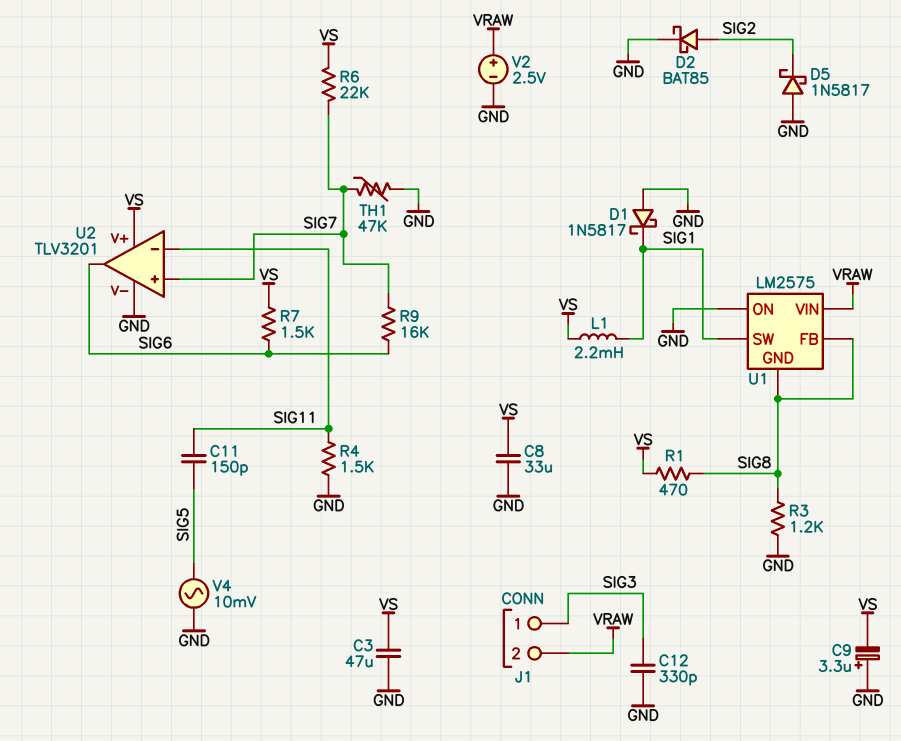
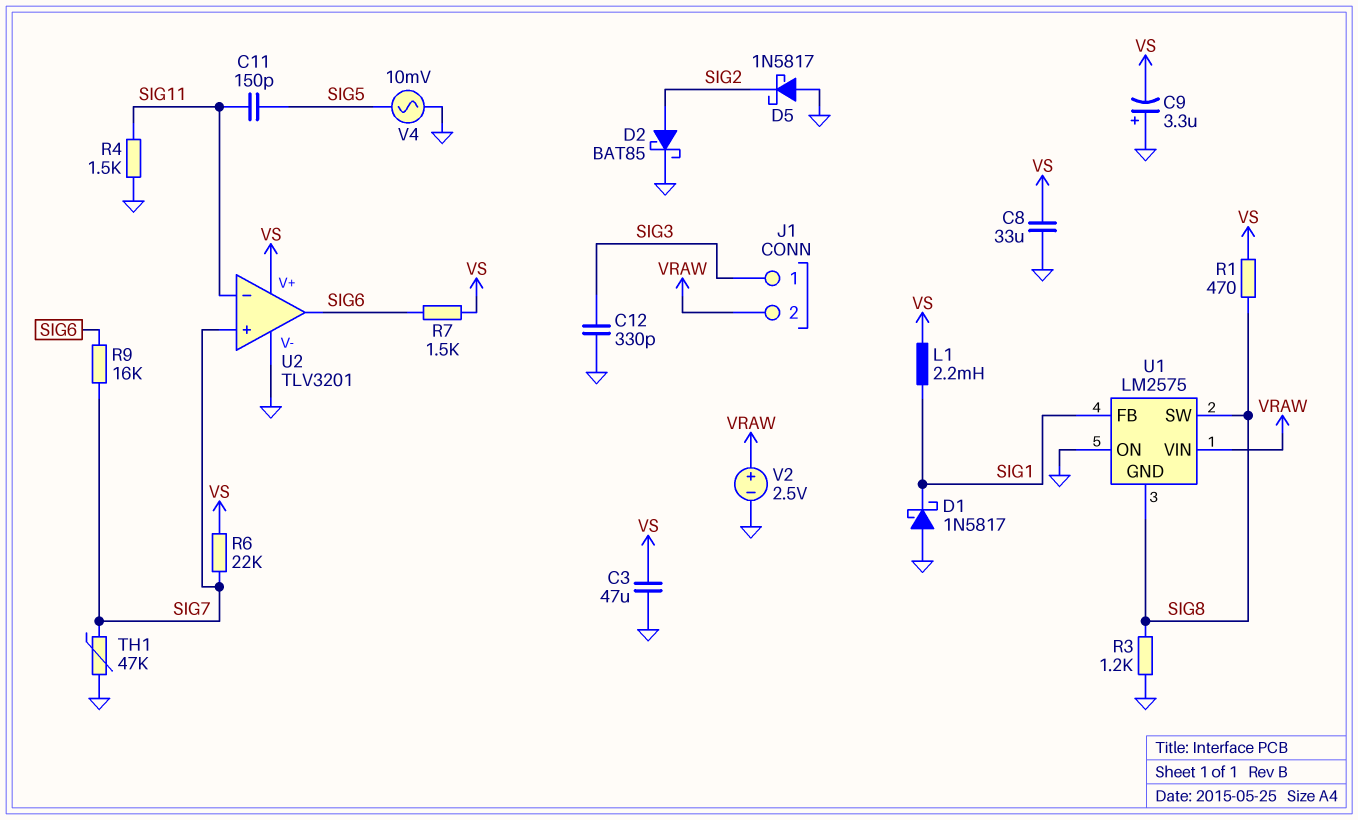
U1 pin FB: SIG8 -> SIG1
U1 pin SW: SIG1 -> SIG8

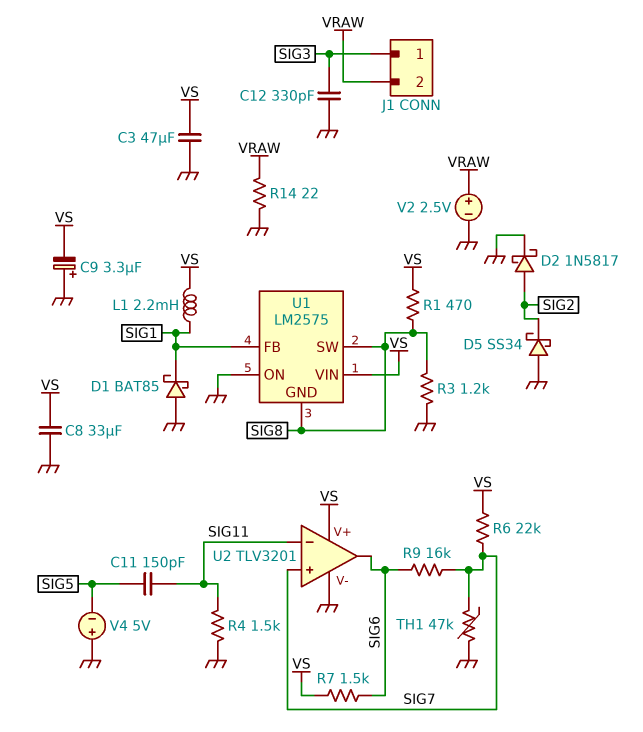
D1: schottky 1N5817 (A GND, K SIG1) -> schottky BAT85 (A GND, K SIG1)
D2: schottky BAT85 (A SIG2, K GND) -> schottky 1N5817 (A SIG2, K GND)
D5: schottky 1N5817 (A GND, K SIG2) -> schottky SS34 (A GND, K SIG2)
R14: none -> 22 (GND, VRAW)
U1 pin VIN: VRAW -> VS
V4: AC 10mV (GND, SIG5) -> 5V (plus GND, minus SIG5)

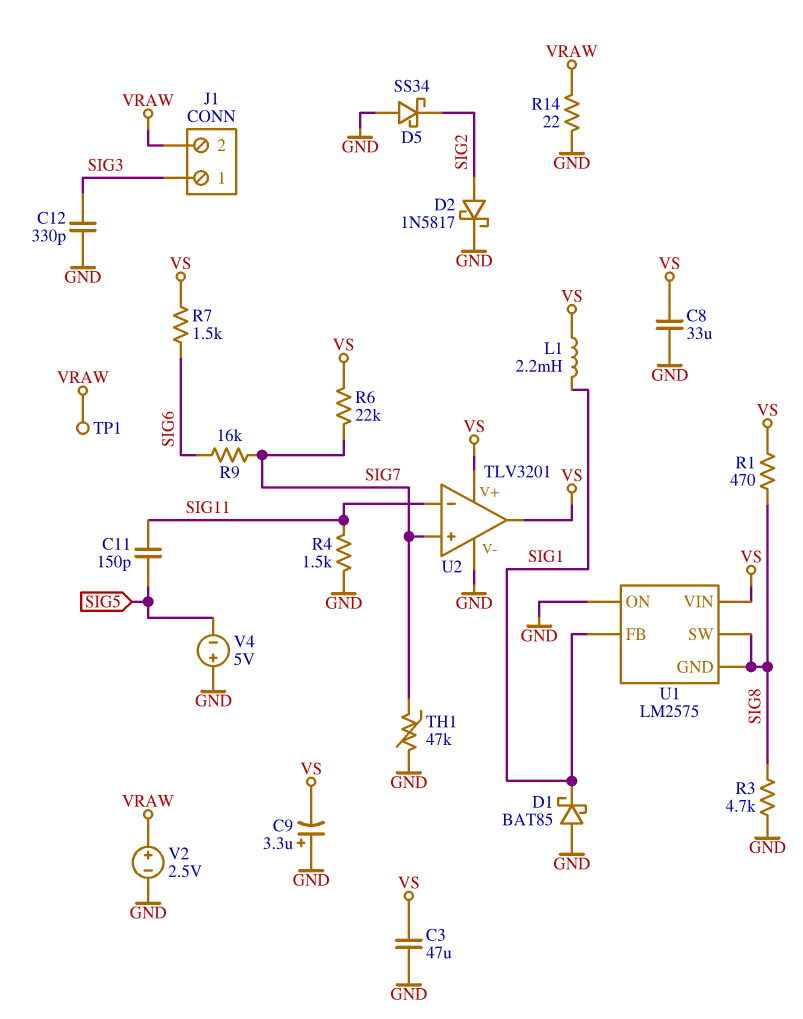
R3: 1.2k (GND, SIG8) -> 4.7k (GND, SIG8)
TP1: none -> test point (VRAW)
U2 pin out: SIG6 -> VS

